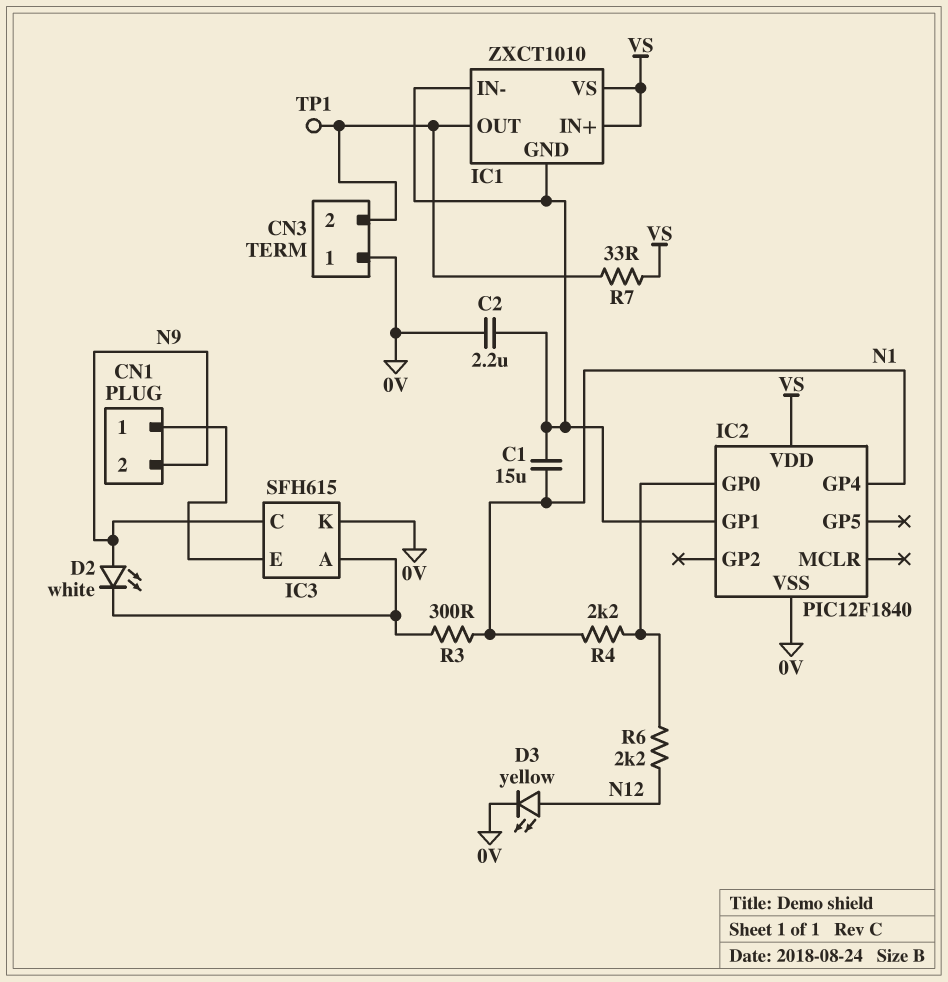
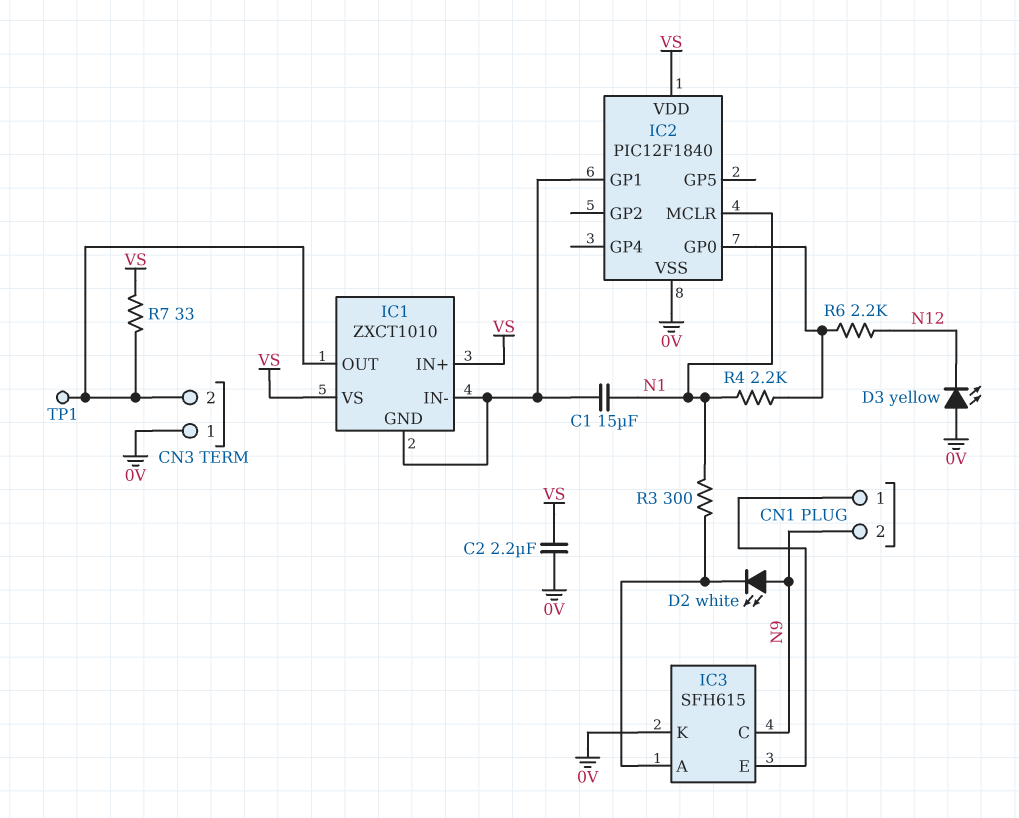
C2: 2.2uF (0V, IC1/GND) -> 2.2uF (0V, VS)
D3: LED yellow (A N12, K 0V) -> LED yellow (A 0V, K N12)
IC2 pin GP4: N1 -> none
IC2 pin MCLR: none -> N1

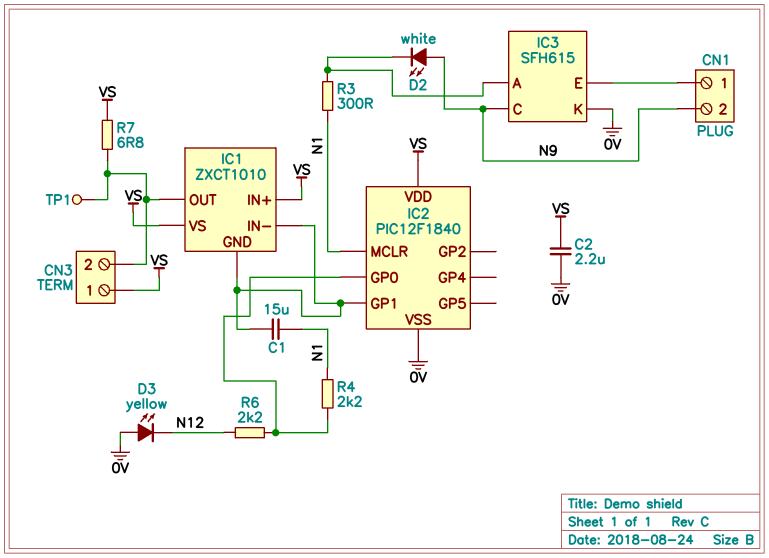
CN3 pin 1: 0V -> VS
R7: 33 (CN3/2, VS) -> 6.8 (CN3/2, VS)

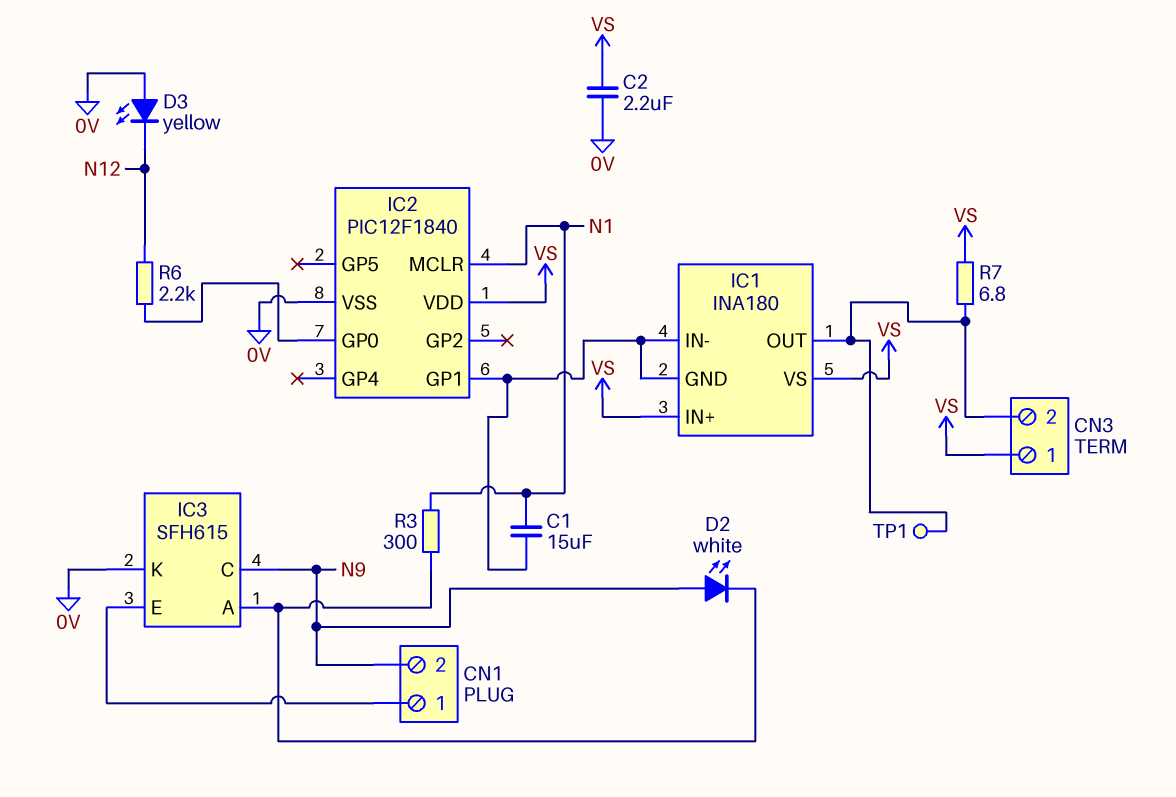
IC1: ZXCT1010 -> INA180
R4: 2.2k (IC2/GP0, N1) -> none

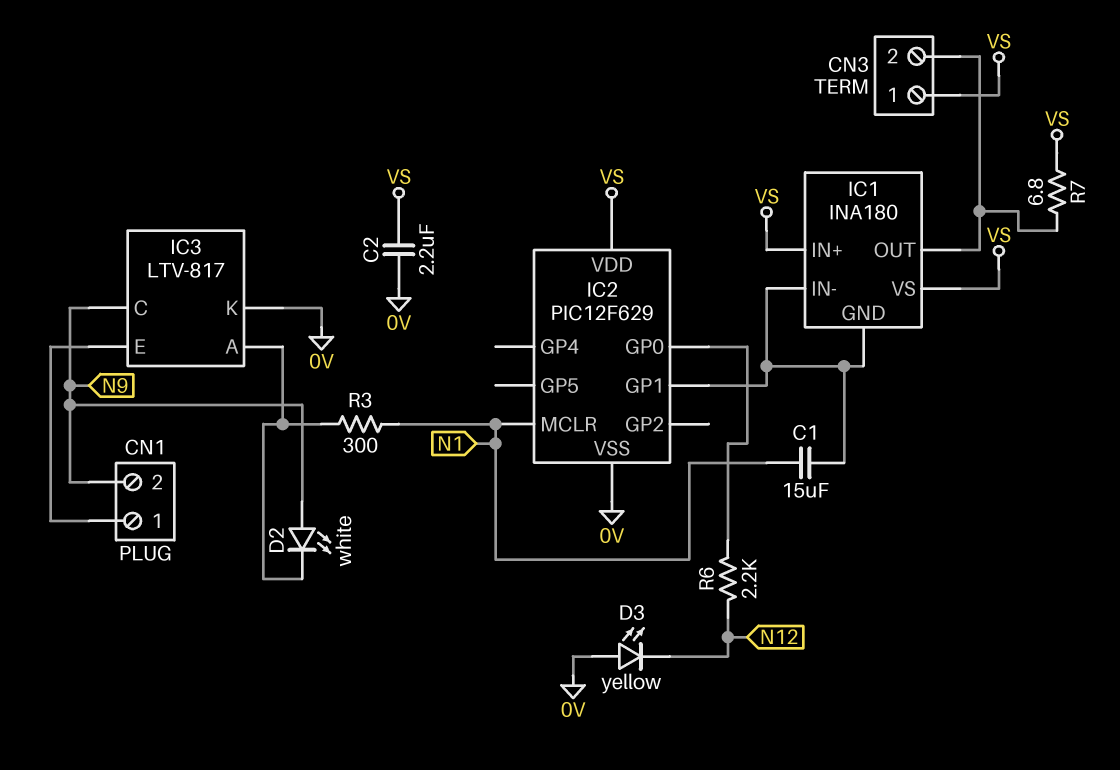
IC2: PIC12F1840 -> PIC12F629
IC3: SFH615 -> LTV-817
TP1: test point (CN3/2) -> none

